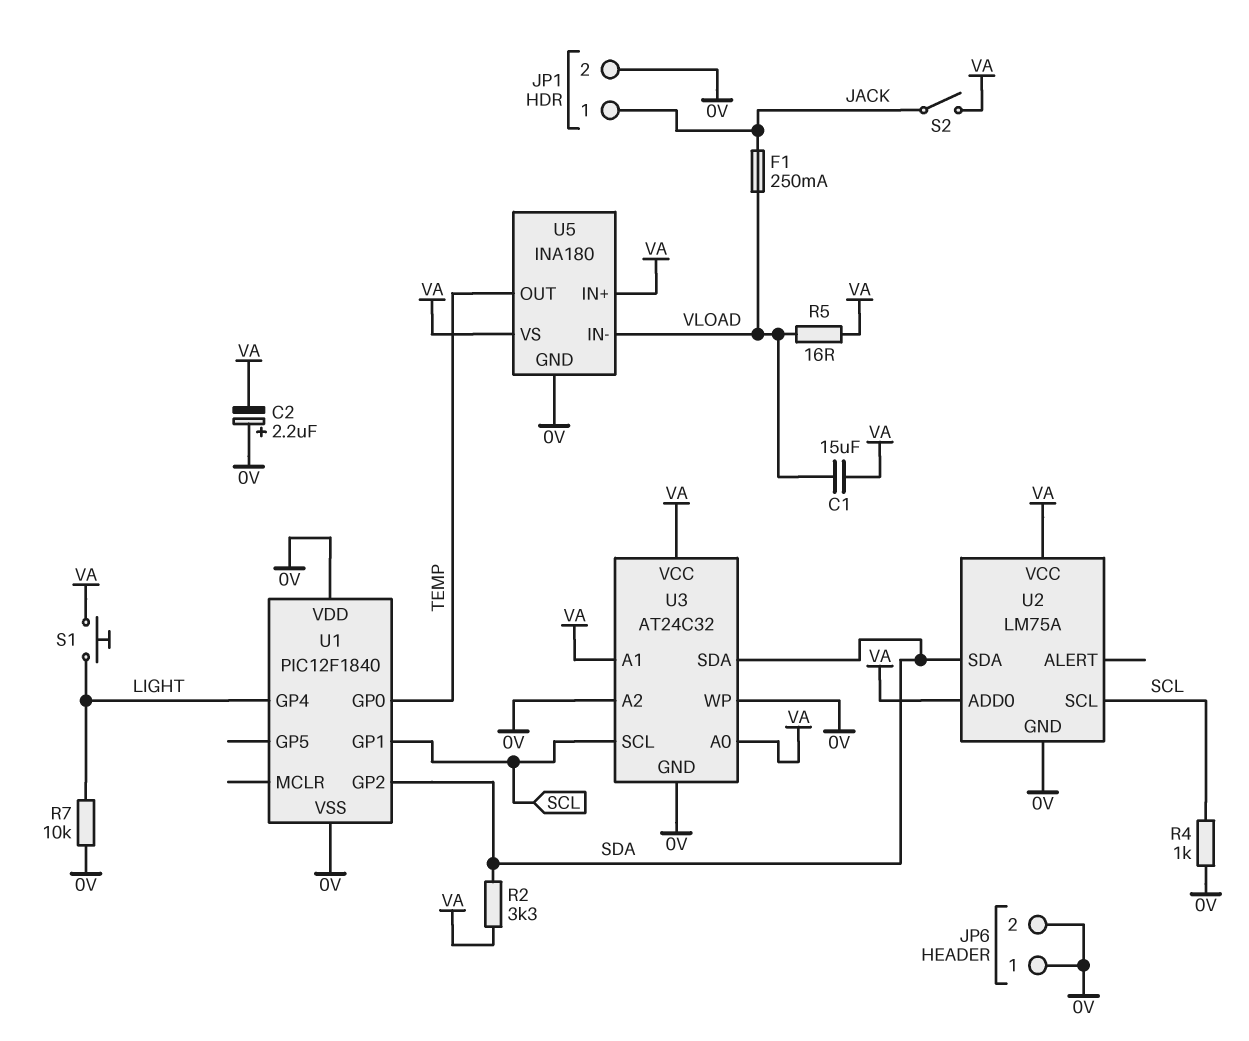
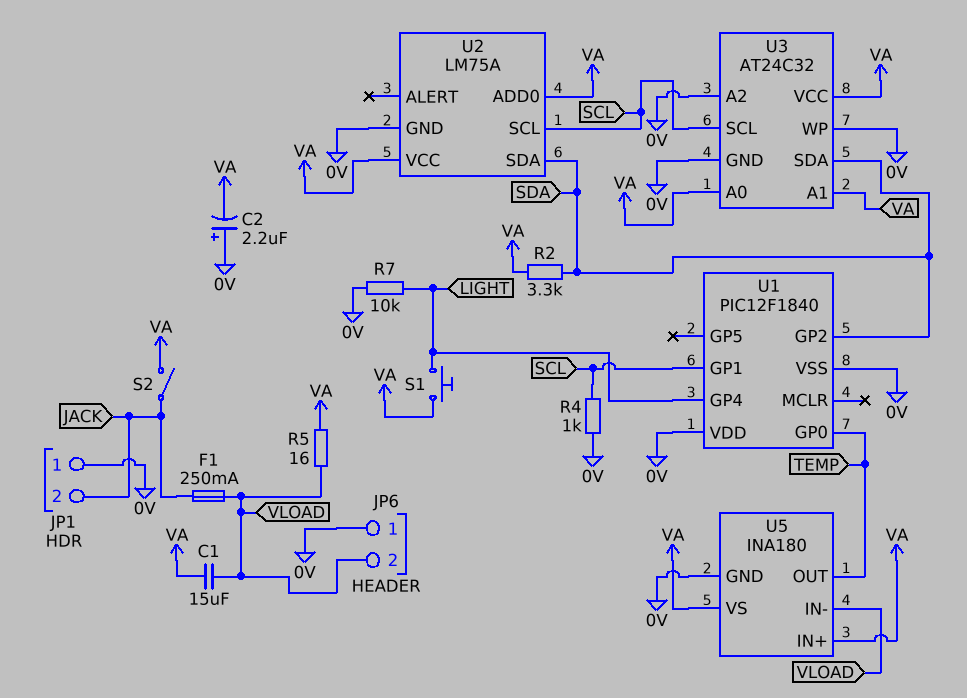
JP1 pin 1: JACK -> 0V
JP1 pin 2: 0V -> JACK
JP6 pin 2: 0V -> VLOAD

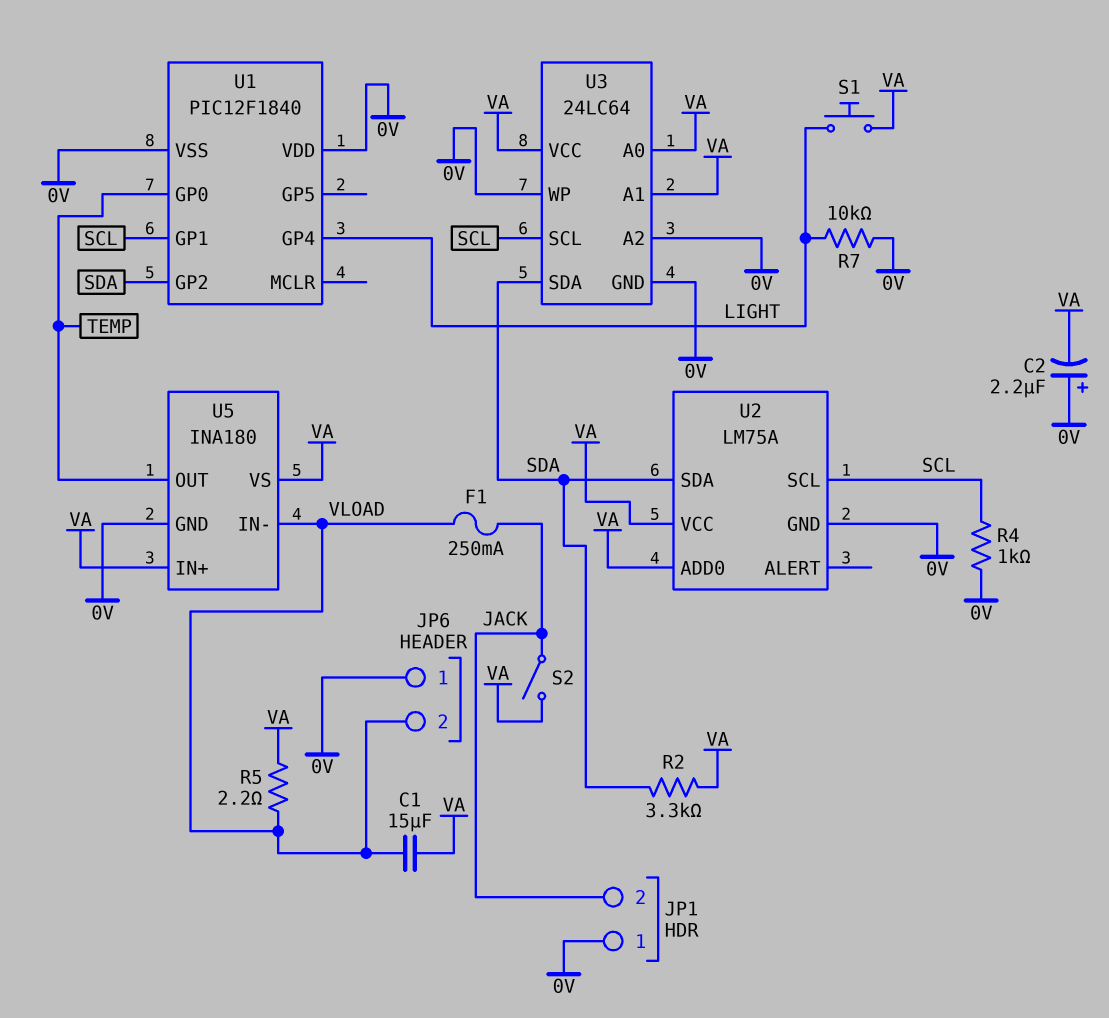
R5: 16 (VA, VLOAD) -> 2.2 (VA, VLOAD)
U3: AT24C32 -> 24LC64

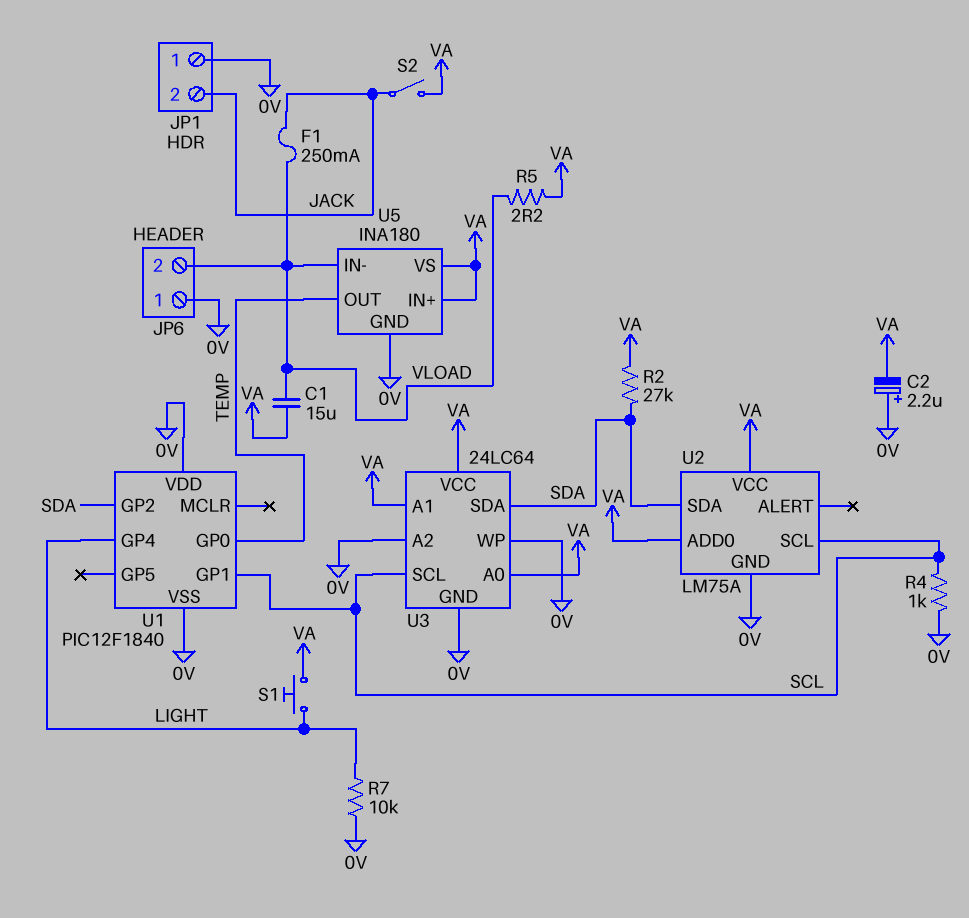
R2: 3.3k (SDA, VA) -> 27k (SDA, VA)

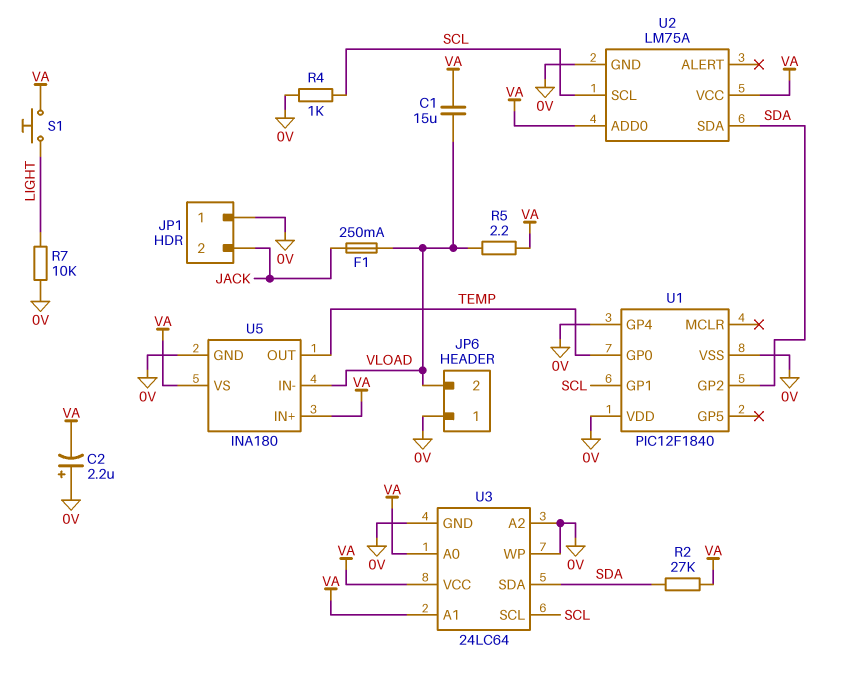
S2: switch (JACK, VA) -> none
U1 pin GP4: LIGHT -> 0V

